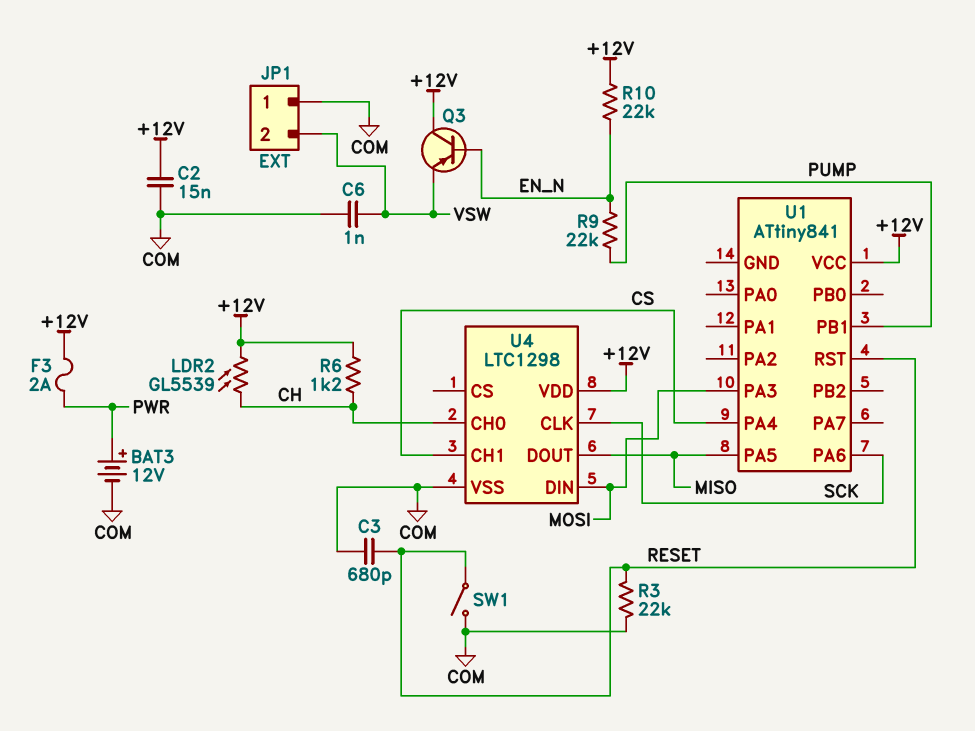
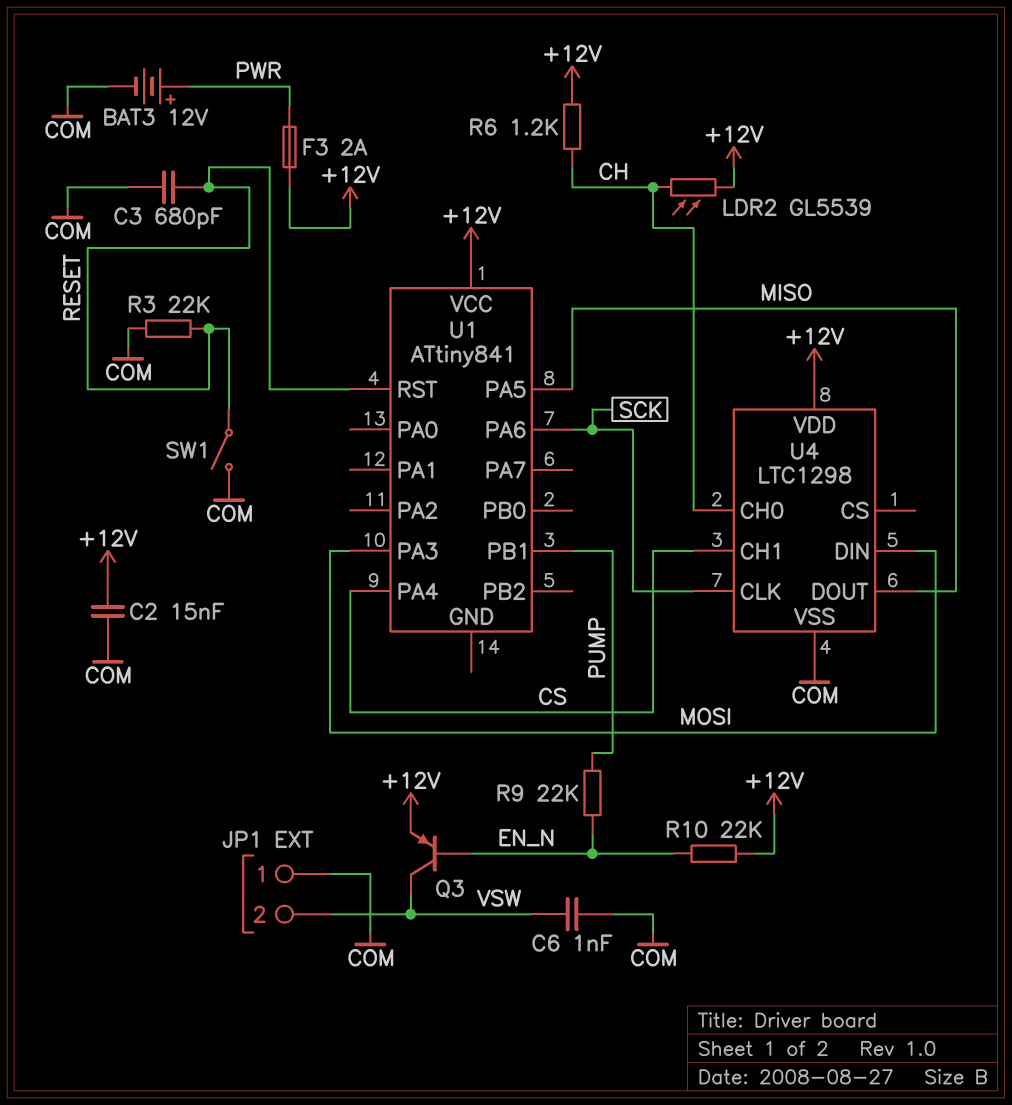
Q3: PNP (B EN_N, C +12V, E VSW) -> PNP (B EN_N, C VSW, E +12V)

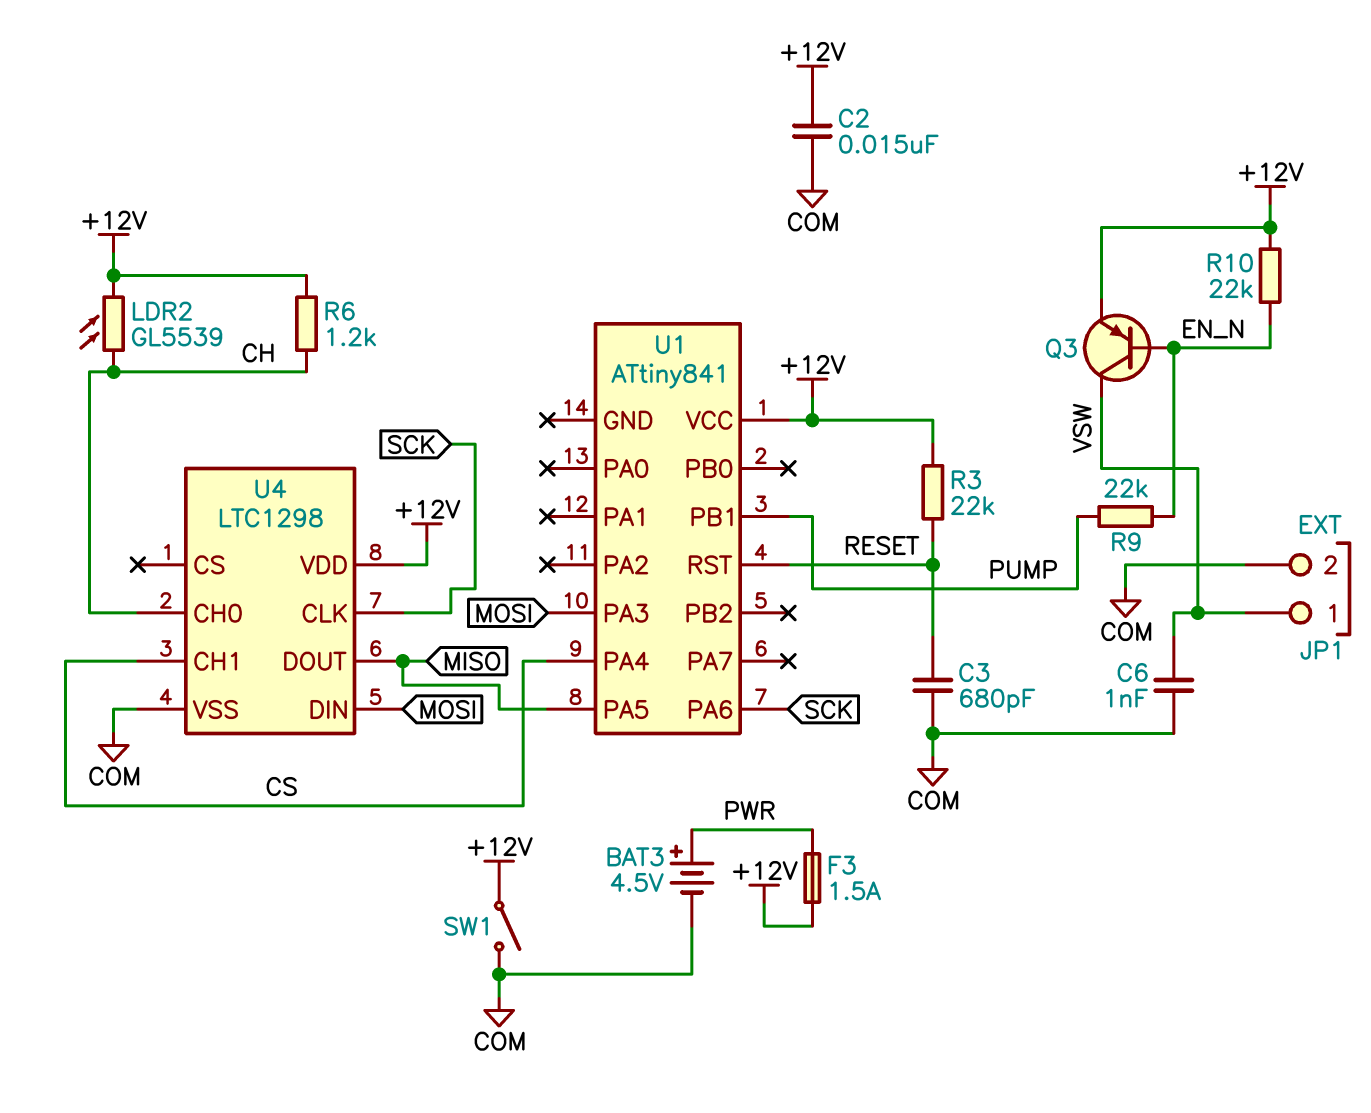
BAT3: 12V (plus PWR, minus COM) -> 4.5V (plus PWR, minus COM)
F3: 2A (+12V, PWR) -> 1.5A (+12V, PWR)
JP1 pin 1: COM -> VSW
JP1 pin 2: VSW -> COM
R3: 22k (COM, RESET) -> 22k (+12V, RESET)
SW1: switch (COM, RESET) -> switch (+12V, COM)

